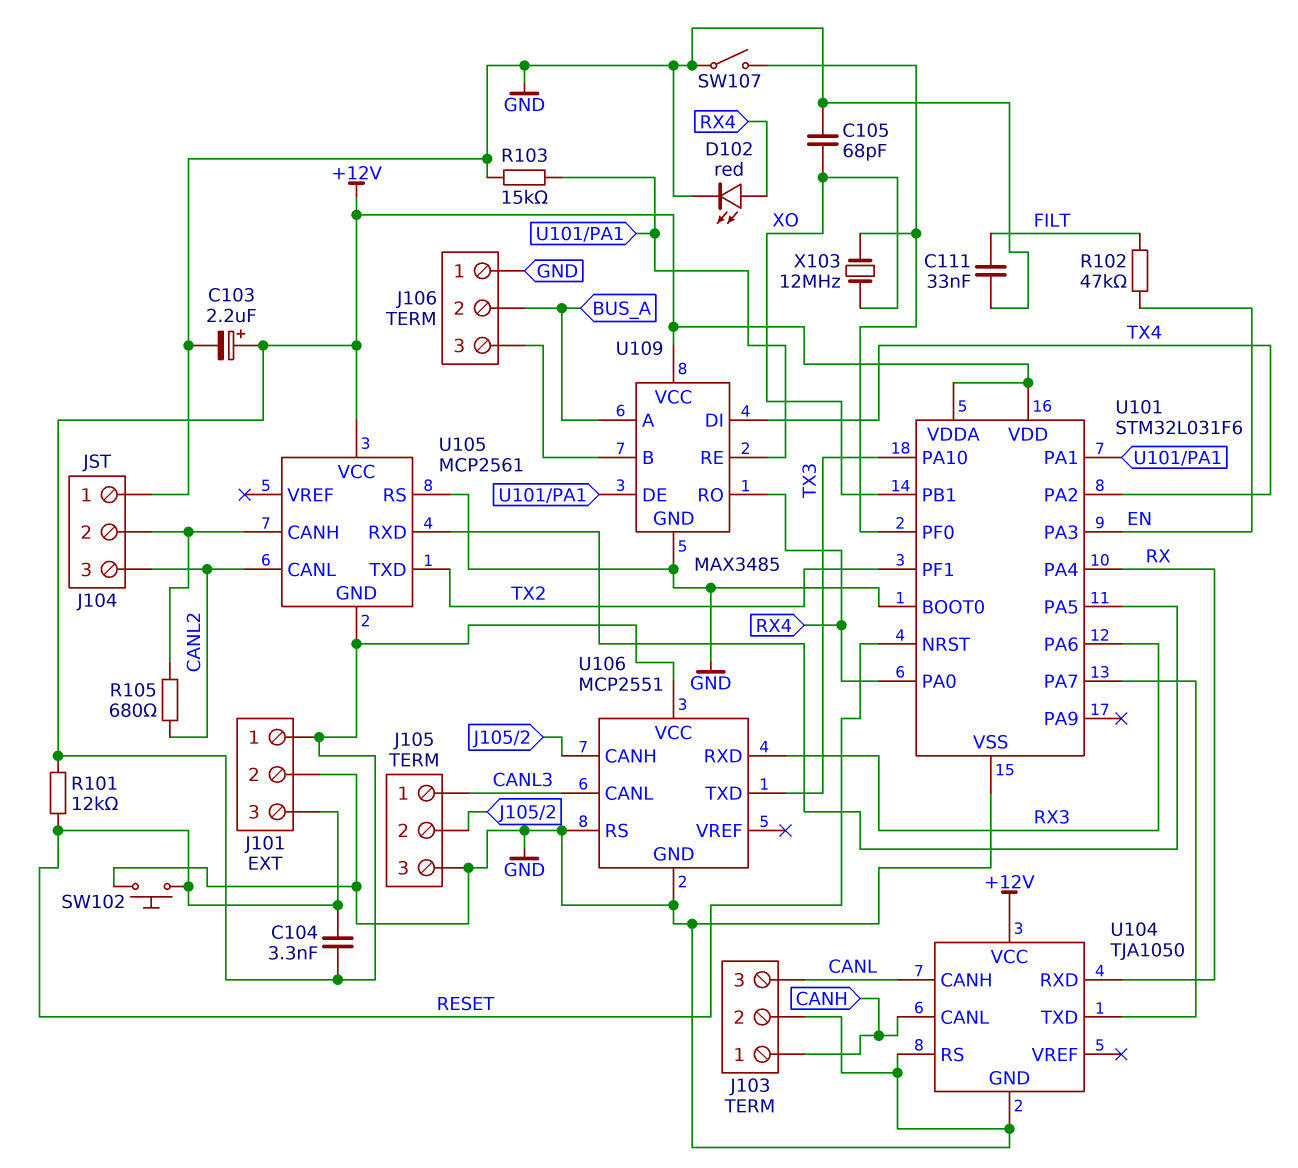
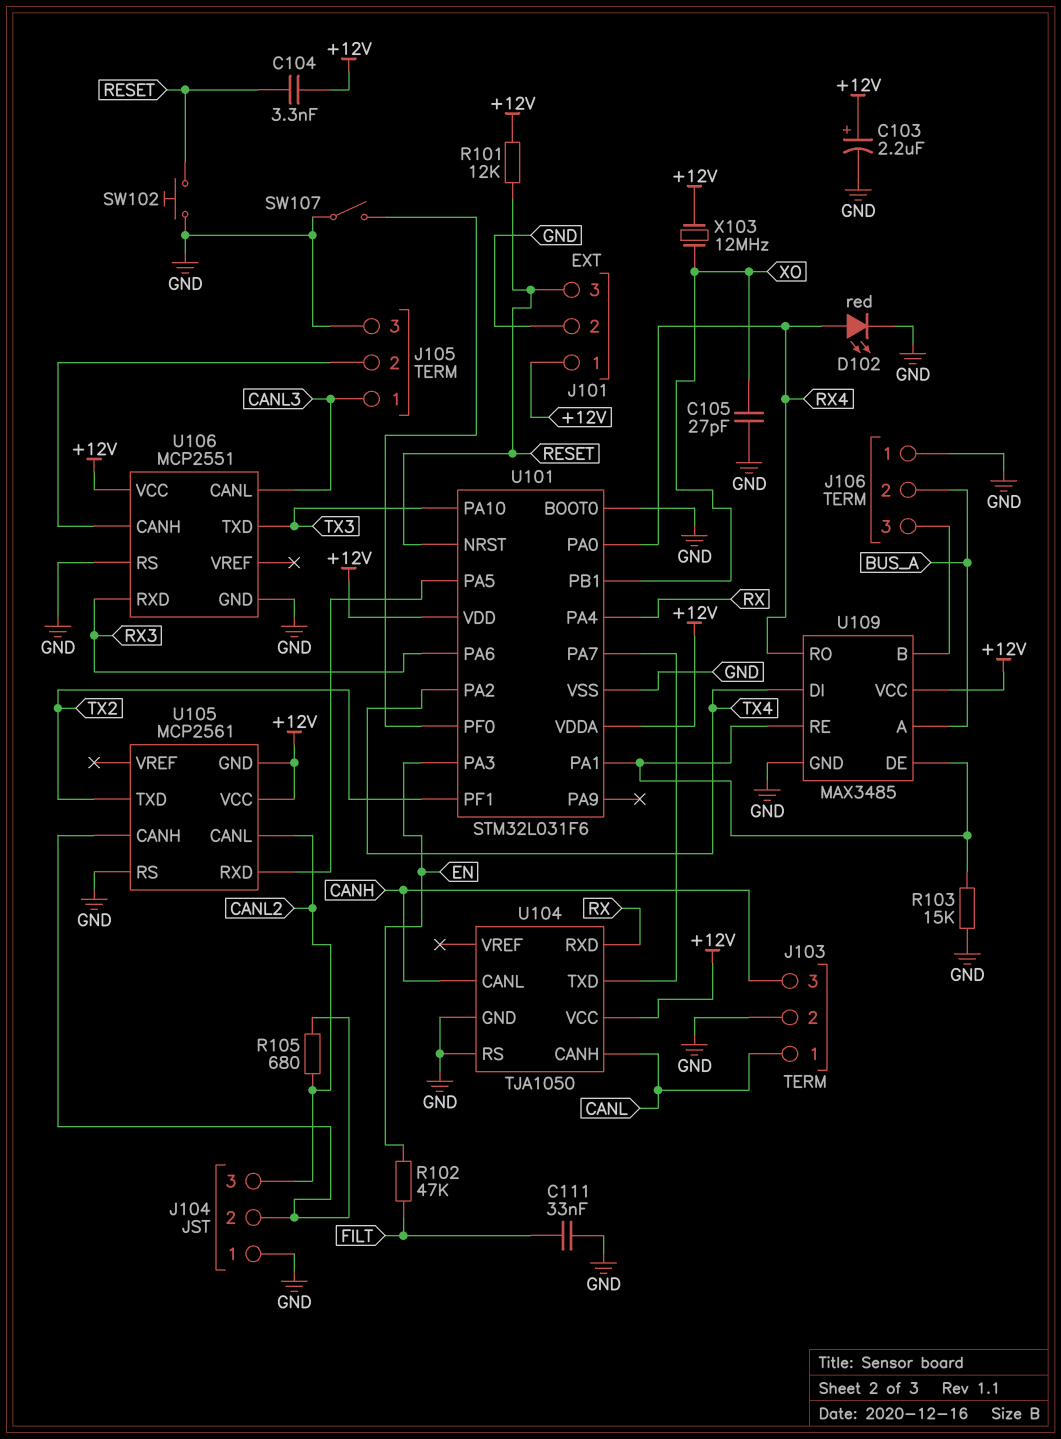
C105: 68pF (GND, XO) -> 27pF (GND, XO)
J103 pin 1: CANH -> CANL
J103 pin 3: CANL -> CANH
X103: 12MHz (U101/PF0, XO) -> 12MHz (+12V, XO)

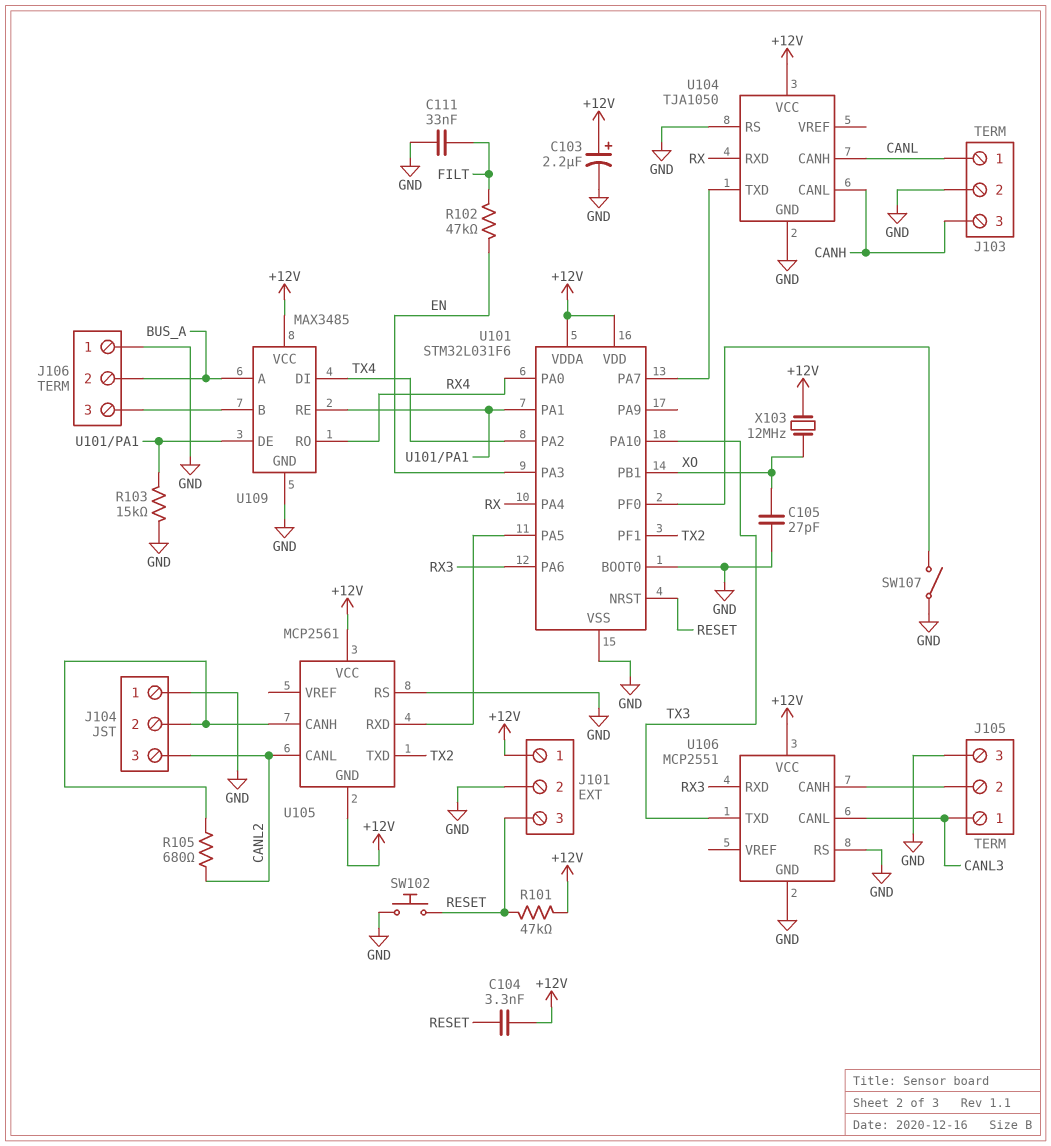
D102: LED red (A RX4, K GND) -> none
R101: 12k (+12V, RESET) -> 47k (+12V, RESET)

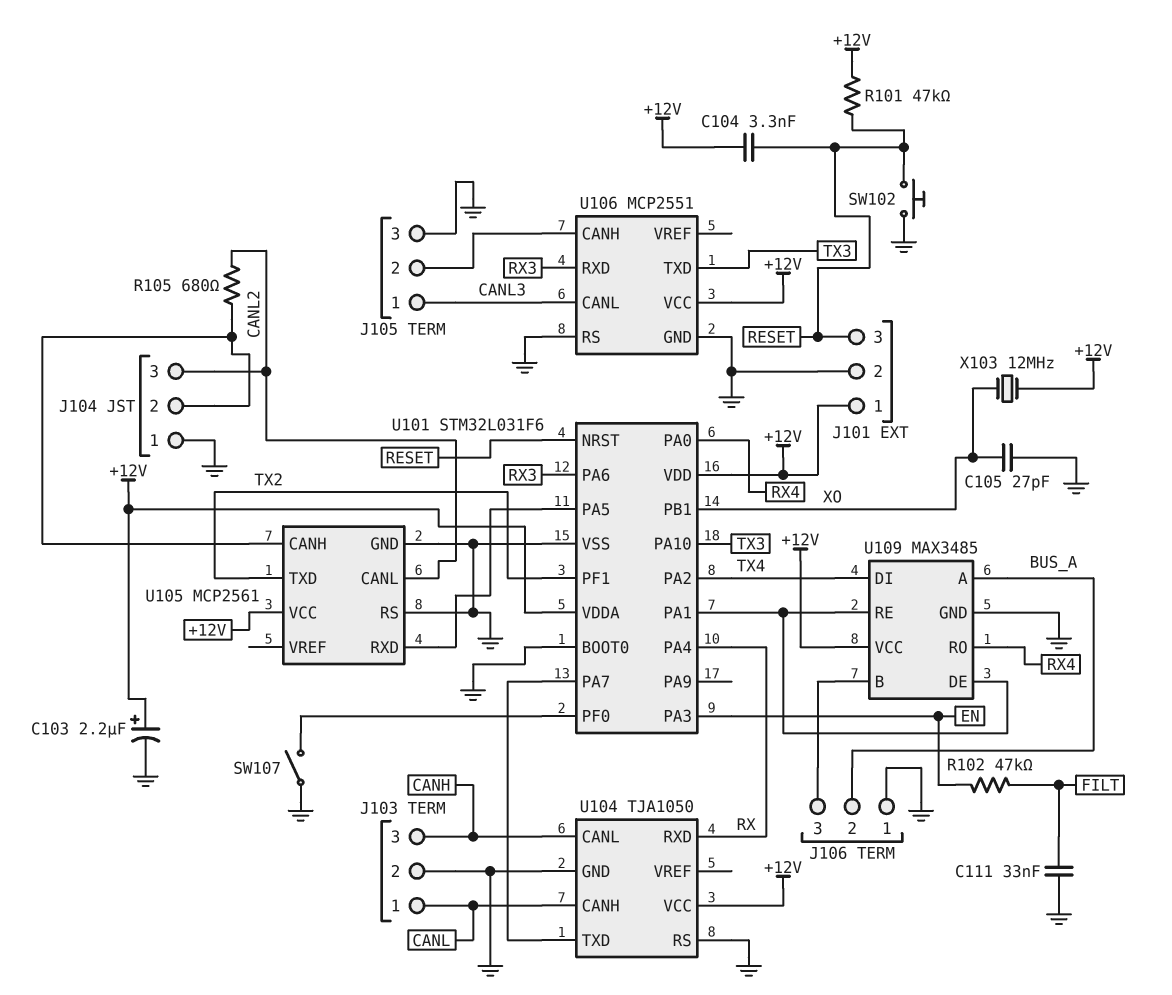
R103: 15k (GND, U101/PA1) -> none
U105 pin GND: +12V -> GND

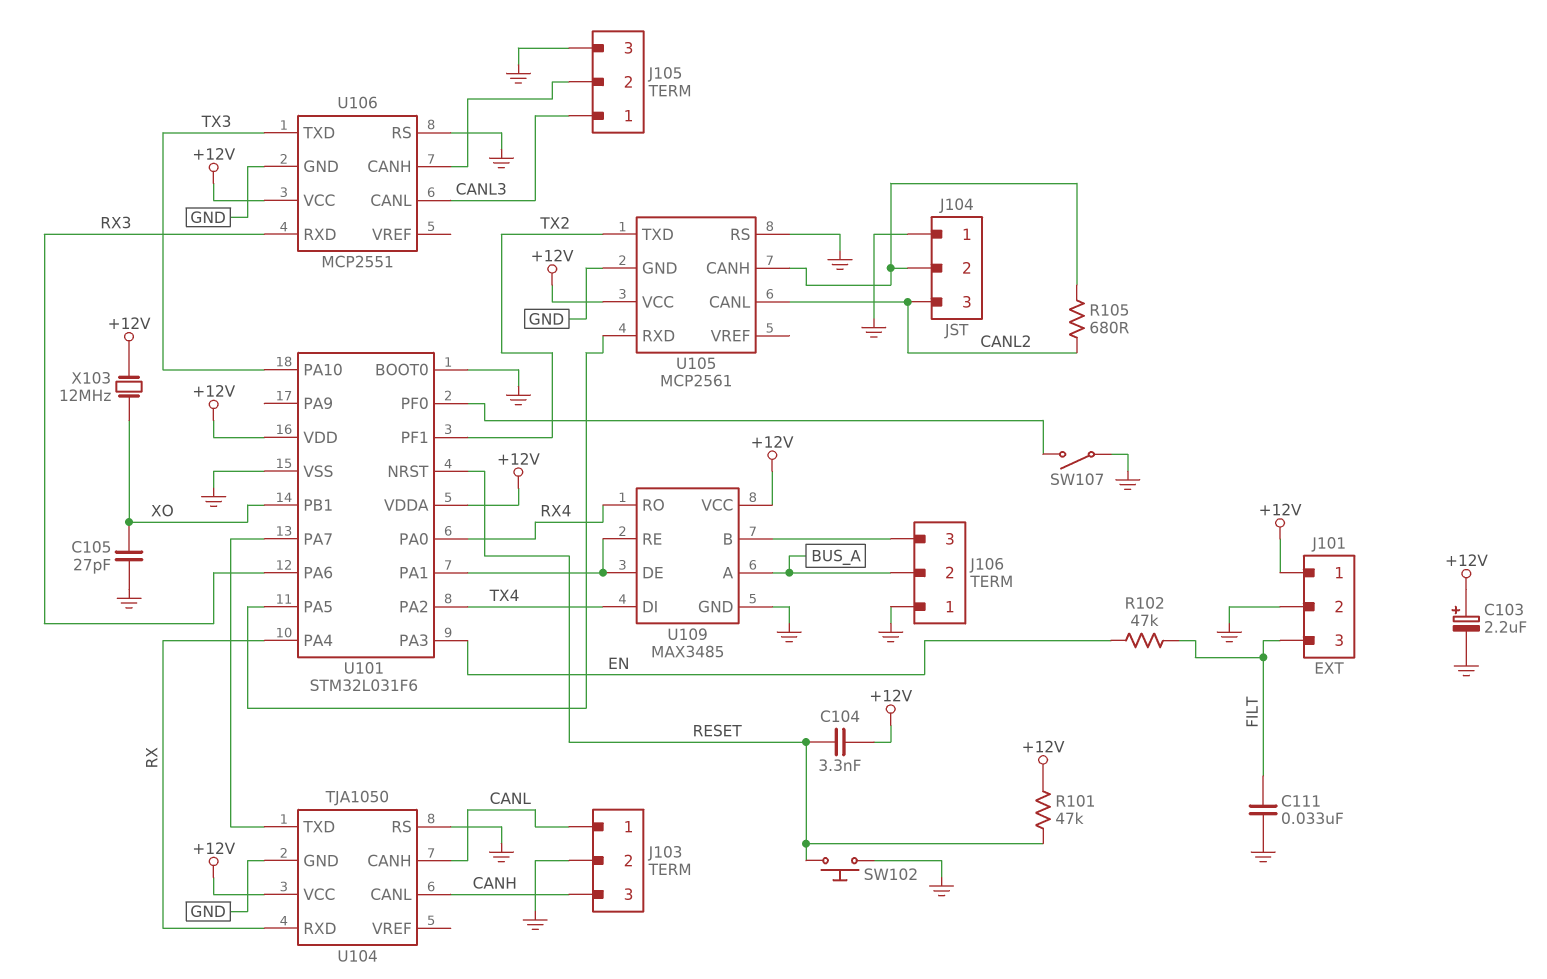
J101 pin 3: RESET -> FILT

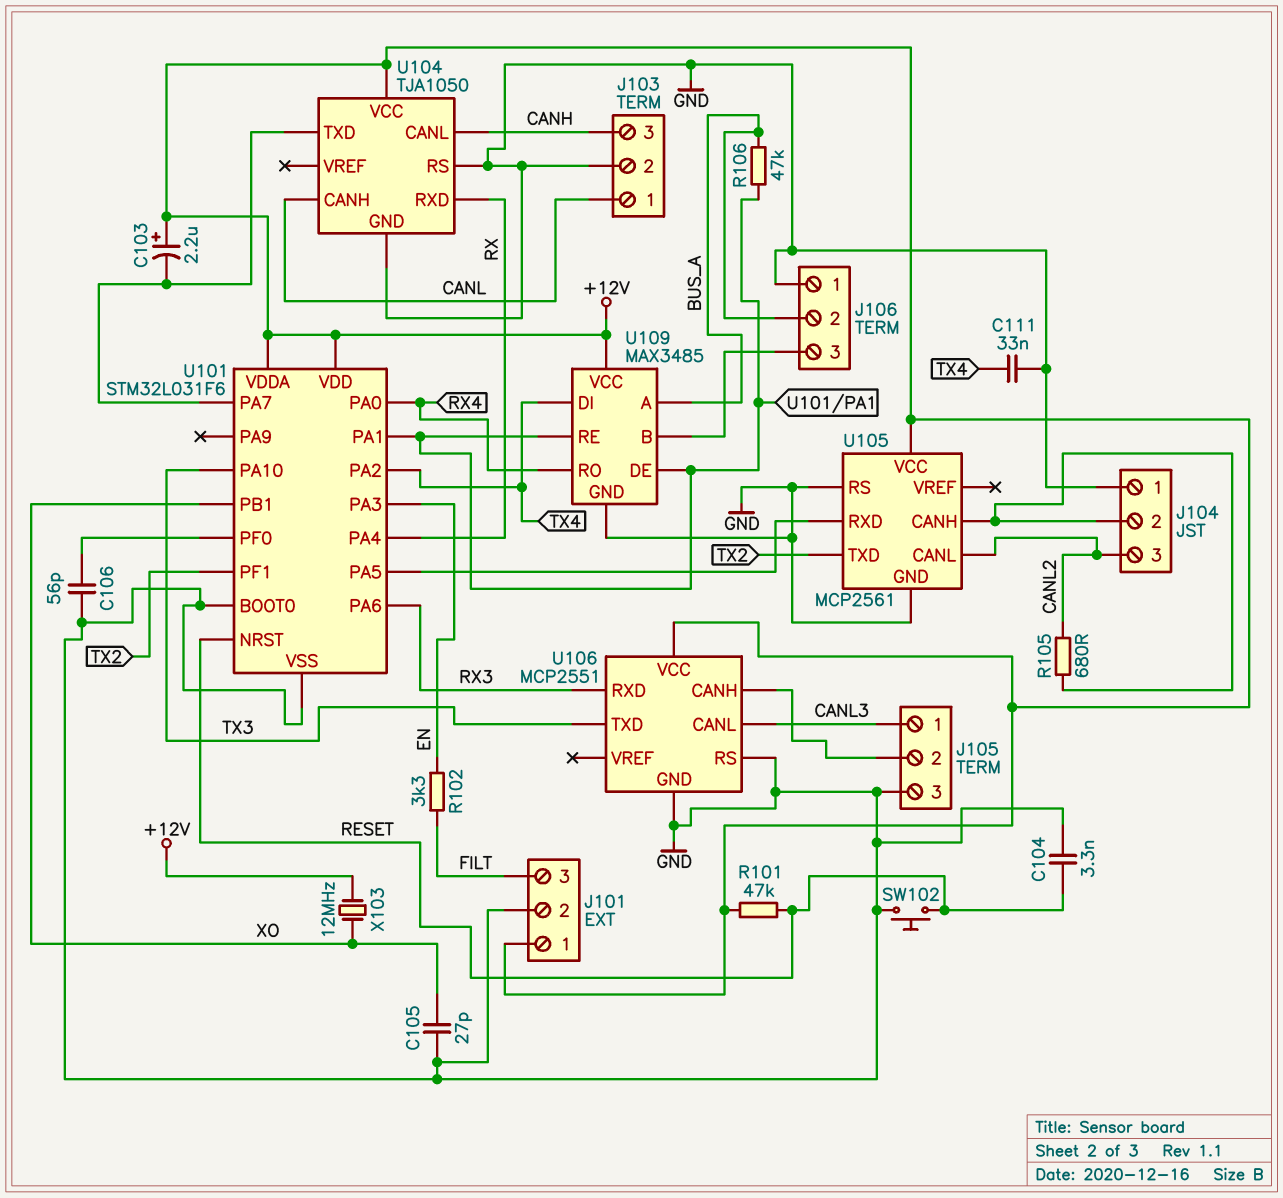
C103: 2.2uF (plus +12V, minus GND) -> 2.2uF (plus +12V, minus U101/PA7)
C104: 3.3nF (+12V, RESET) -> 3.3nF (GND, RESET)
C106: none -> 56pF (GND, U101/PF0)
C111: 33nF (FILT, GND) -> 33nF (GND, TX4)
R102: 47k (EN, FILT) -> 3.3k (EN, FILT)
R106: none -> 47k (BUS_A, U101/PA1)
SW107: switch (GND, U101/PF0) -> none

